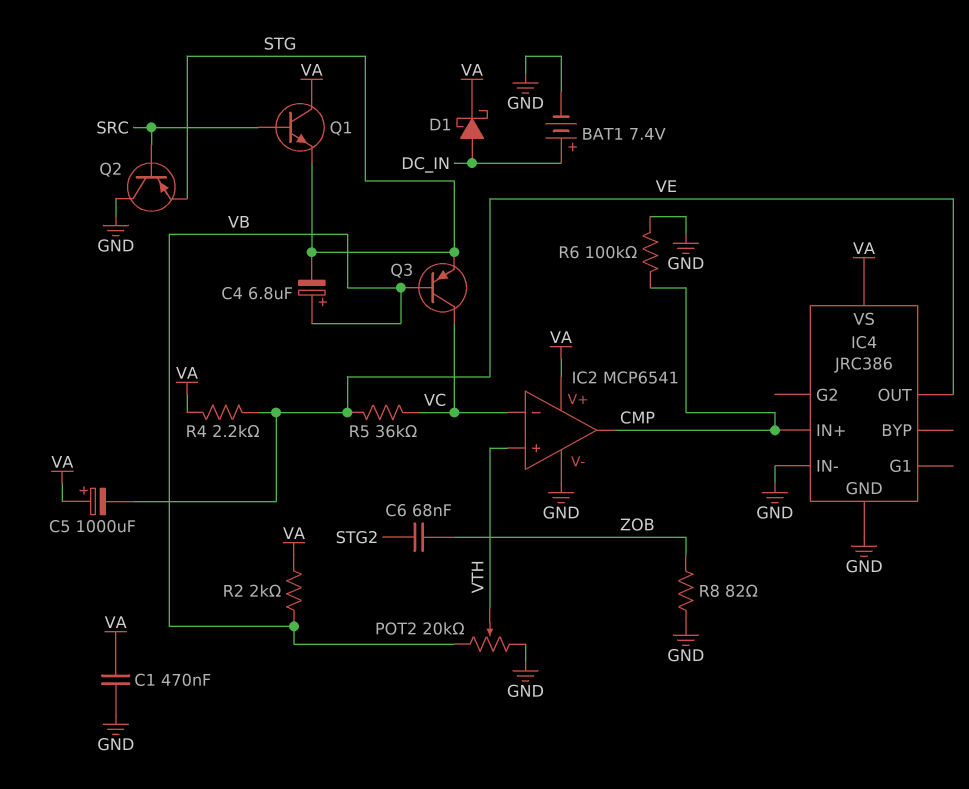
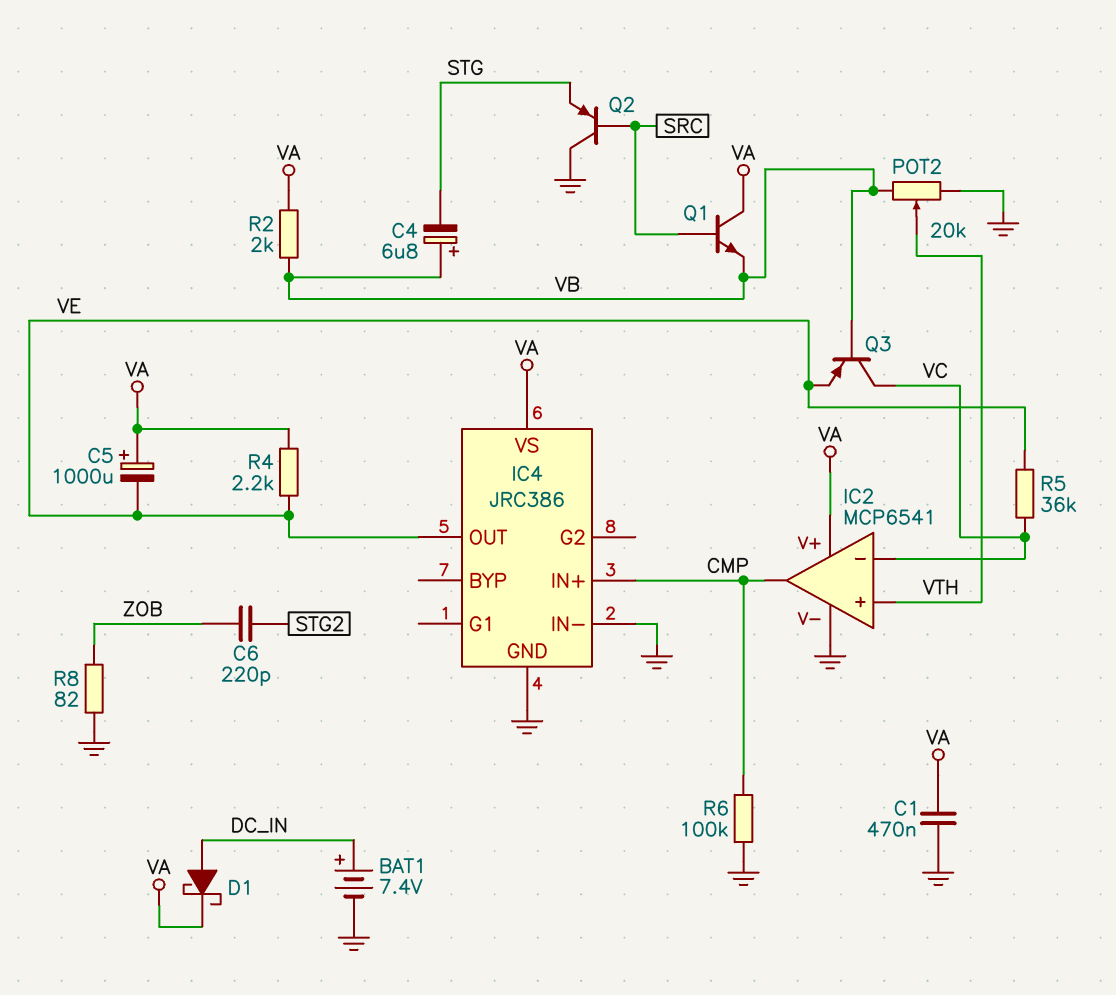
C6: 68nF (STG2, ZOB) -> 220pF (STG2, ZOB)
Q1: NPN (B SRC, C VA, E STG) -> NPN (B SRC, C VA, E VB)
Q3: PNP (B VB, C VC, E STG) -> PNP (B VB, C VC, E VE)

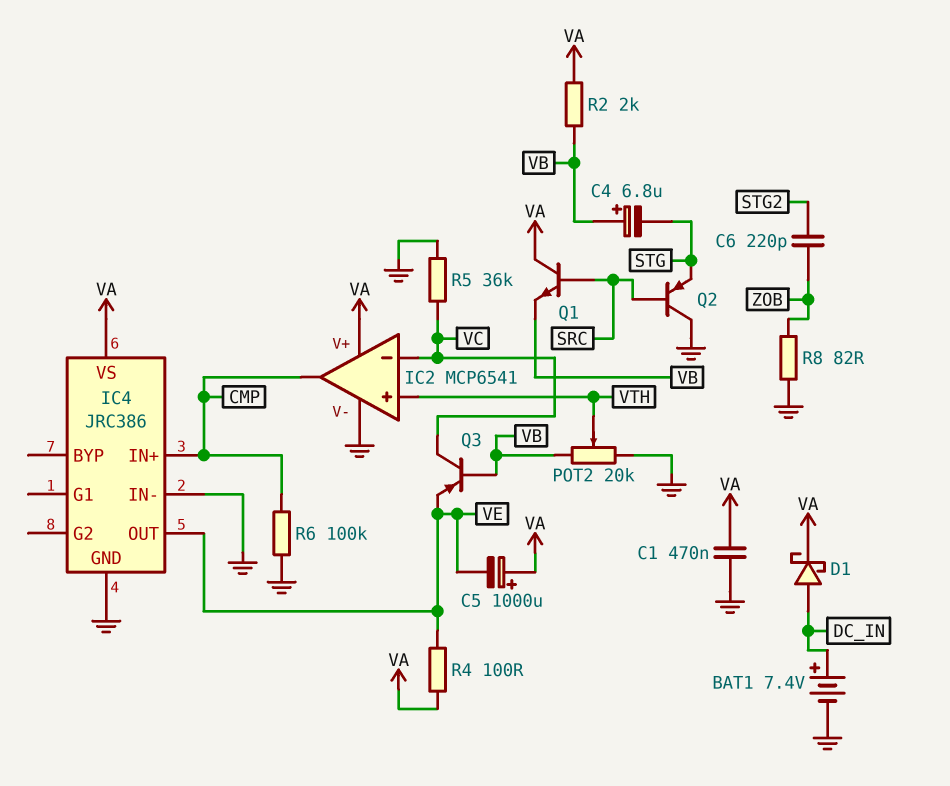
R4: 2.2k (VA, VE) -> 100 (VA, VE)
R5: 36k (VC, VE) -> 36k (GND, VC)

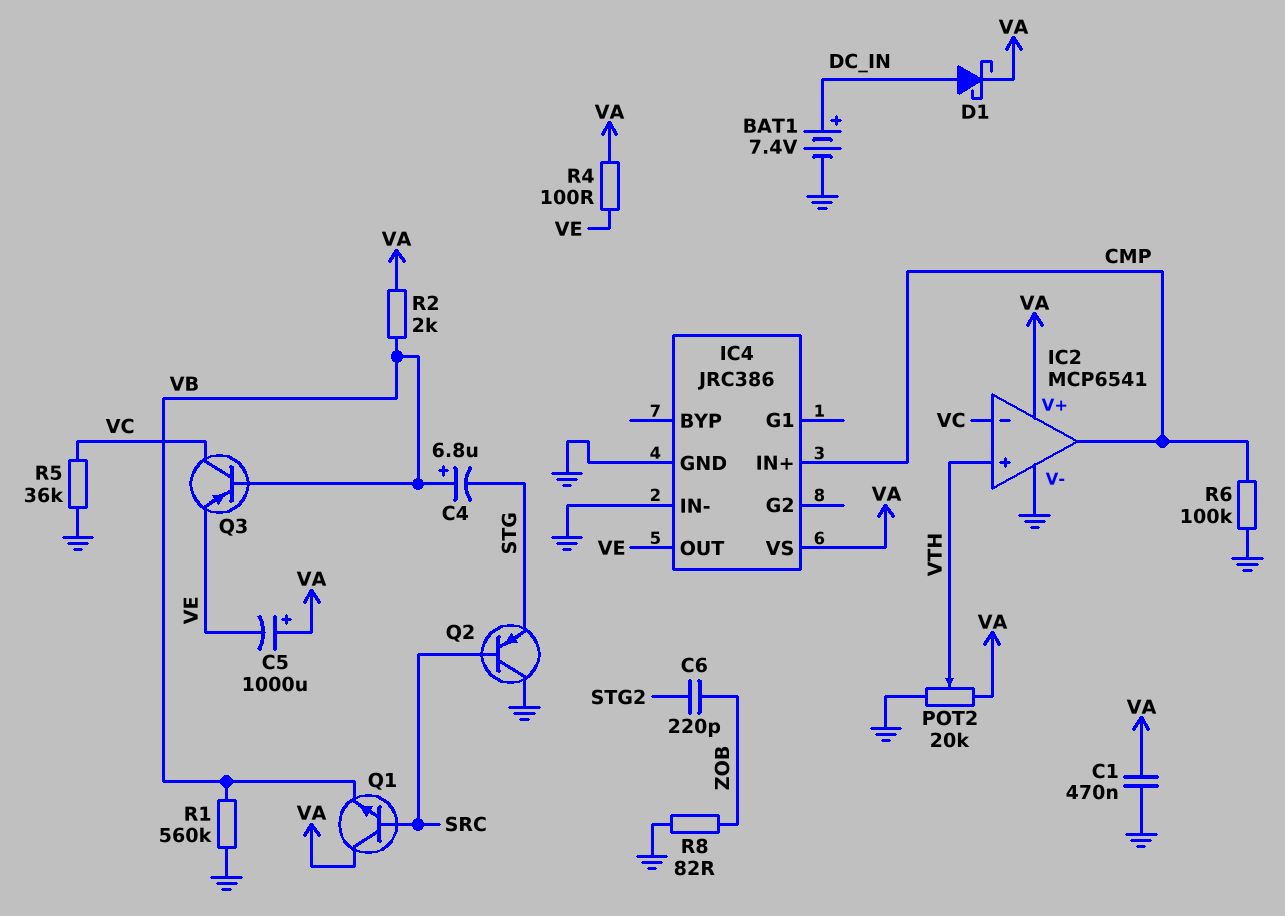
POT2: 20k (GND, VB, wiper VTH) -> 20k (GND, VA, wiper VTH)
R1: none -> 560k (GND, VB)

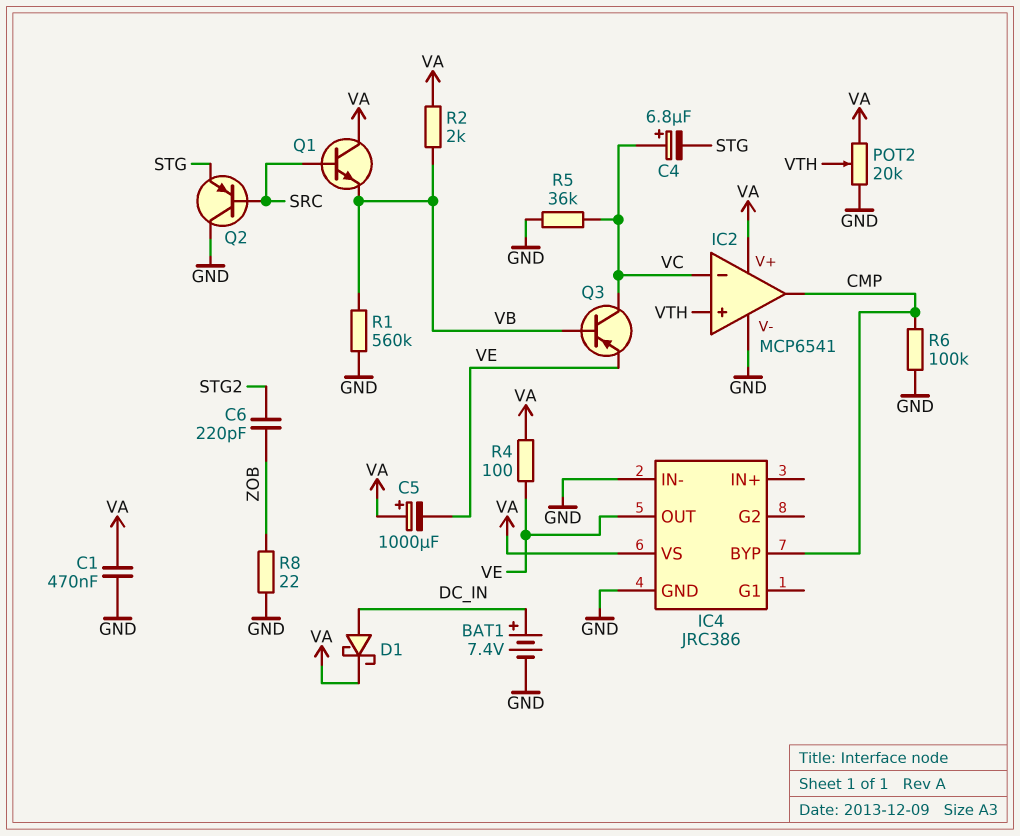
C4: 6.8uF (plus VB, minus STG) -> 6.8uF (plus VC, minus STG)
IC4 pin BYP: none -> CMP
IC4 pin IN+: CMP -> none
R8: 82 (GND, ZOB) -> 22 (GND, ZOB)

